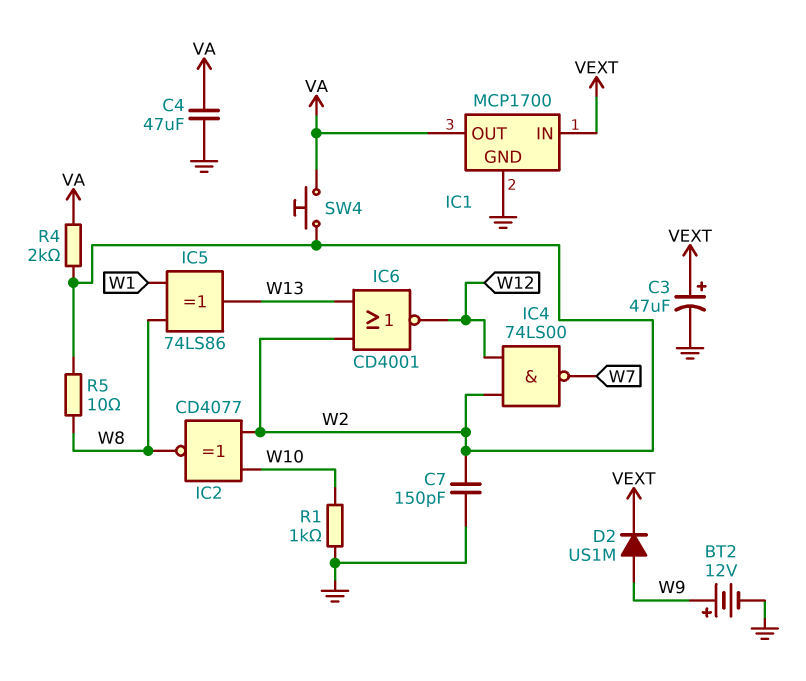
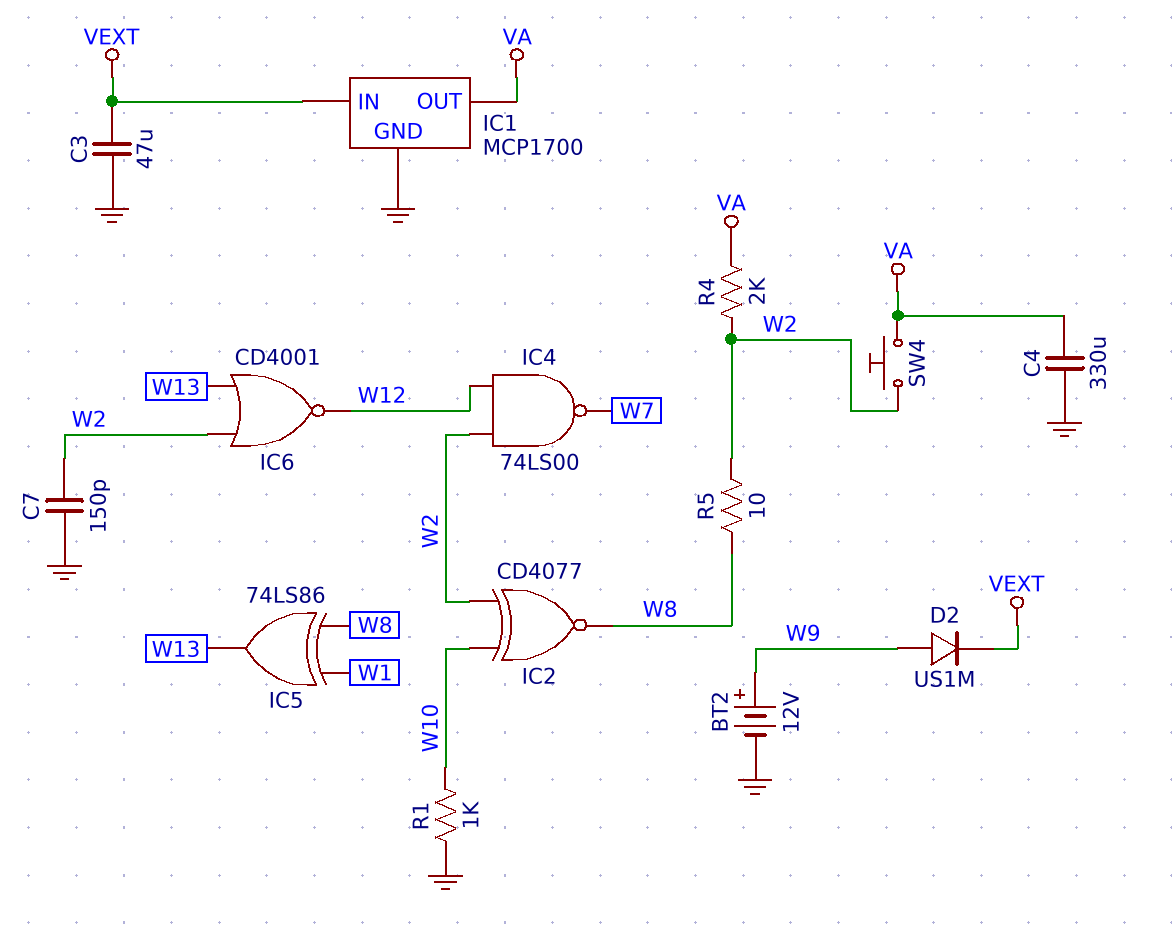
C3: 47uF (plus VEXT, minus GND) -> 47uF (GND, VEXT)
C4: 47uF (GND, VA) -> 330uF (GND, VA)

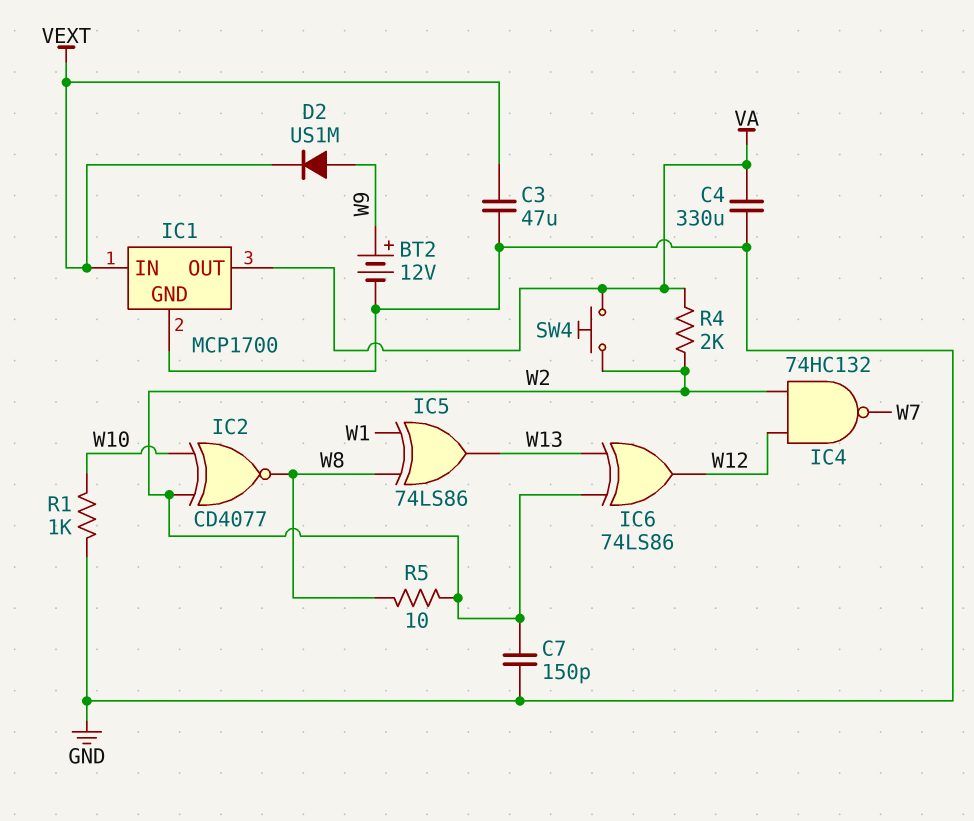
IC4: NAND 74LS00 (in W2, in W12, out W7) -> NAND 74HC132 (in W2, in W12, out W7)
IC6: NOR CD4001 (in W2, in W13, out W12) -> XOR 74LS86 (in W2, in W13, out W12)

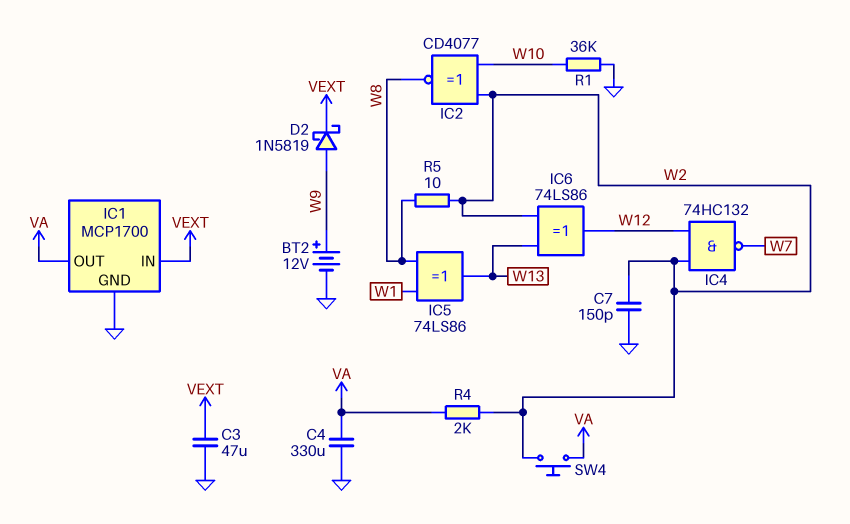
D2: diode US1M (A W9, K VEXT) -> schottky 1N5819 (A W9, K VEXT)
R1: 1k (GND, W10) -> 36k (GND, W10)

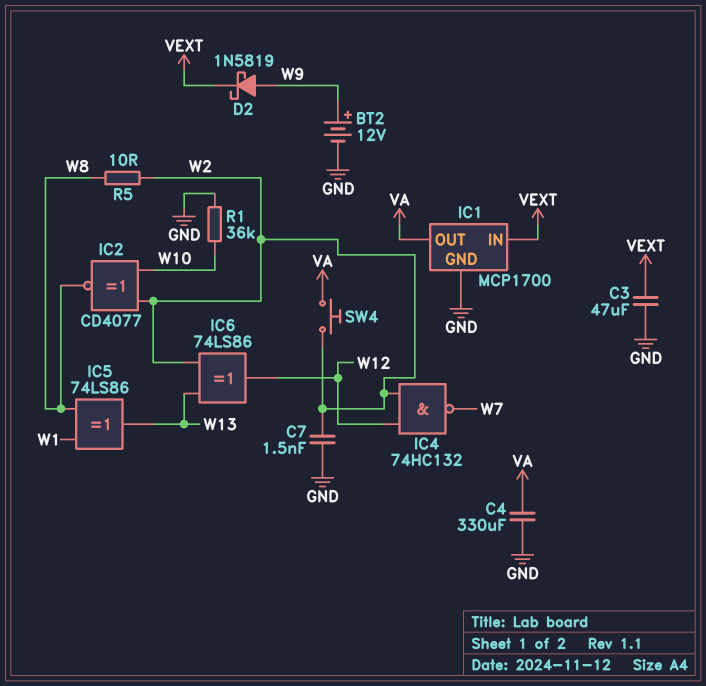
C7: 150pF (GND, W2) -> 1.5nF (GND, W2)
R4: 2k (VA, W2) -> none

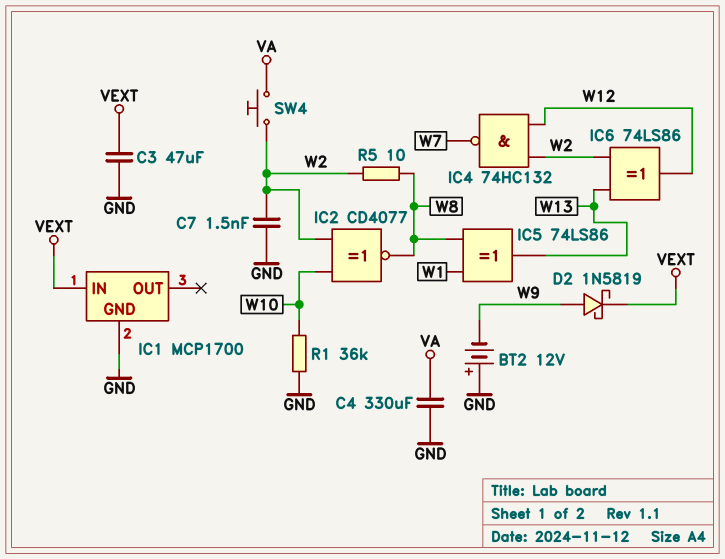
BT2: 12V (plus W9, minus GND) -> 12V (plus GND, minus W9)
IC1 pin OUT: VA -> none

